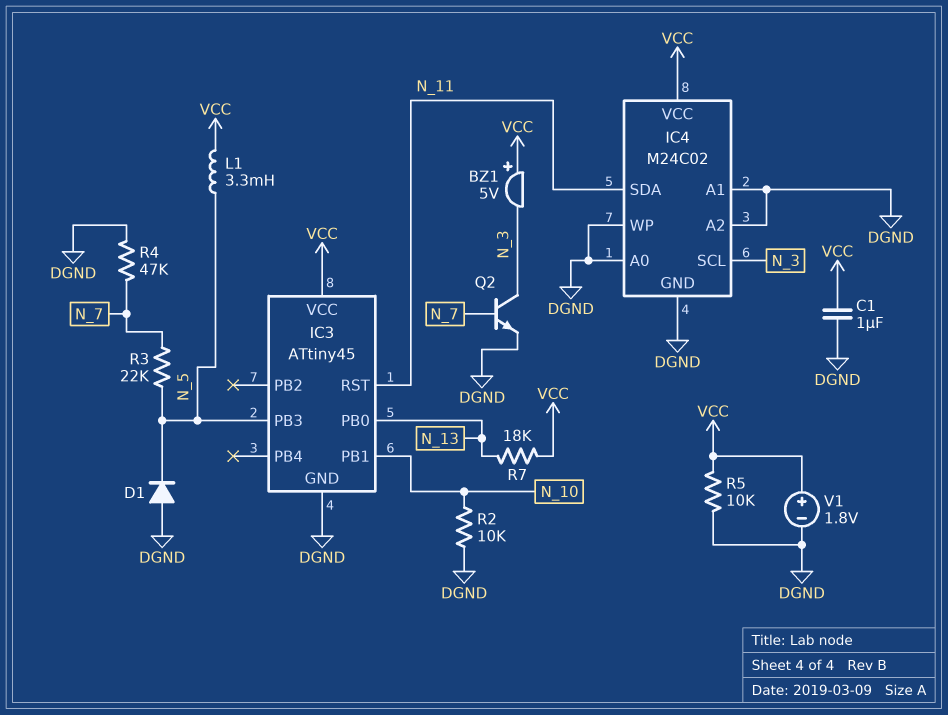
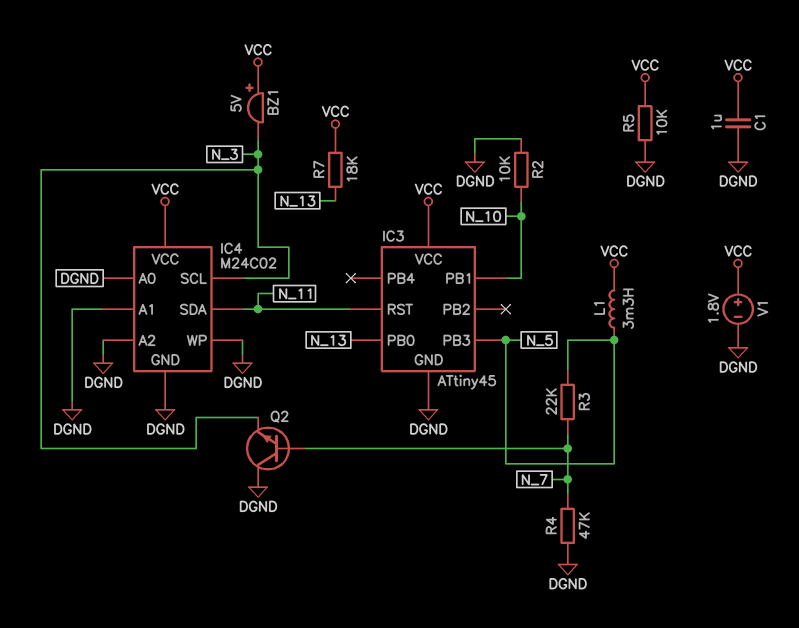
D1: diode (A DGND, K N_5) -> none
Q2: NPN (B N_7, C N_3, E DGND) -> NPN (B N_7, C DGND, E N_3)

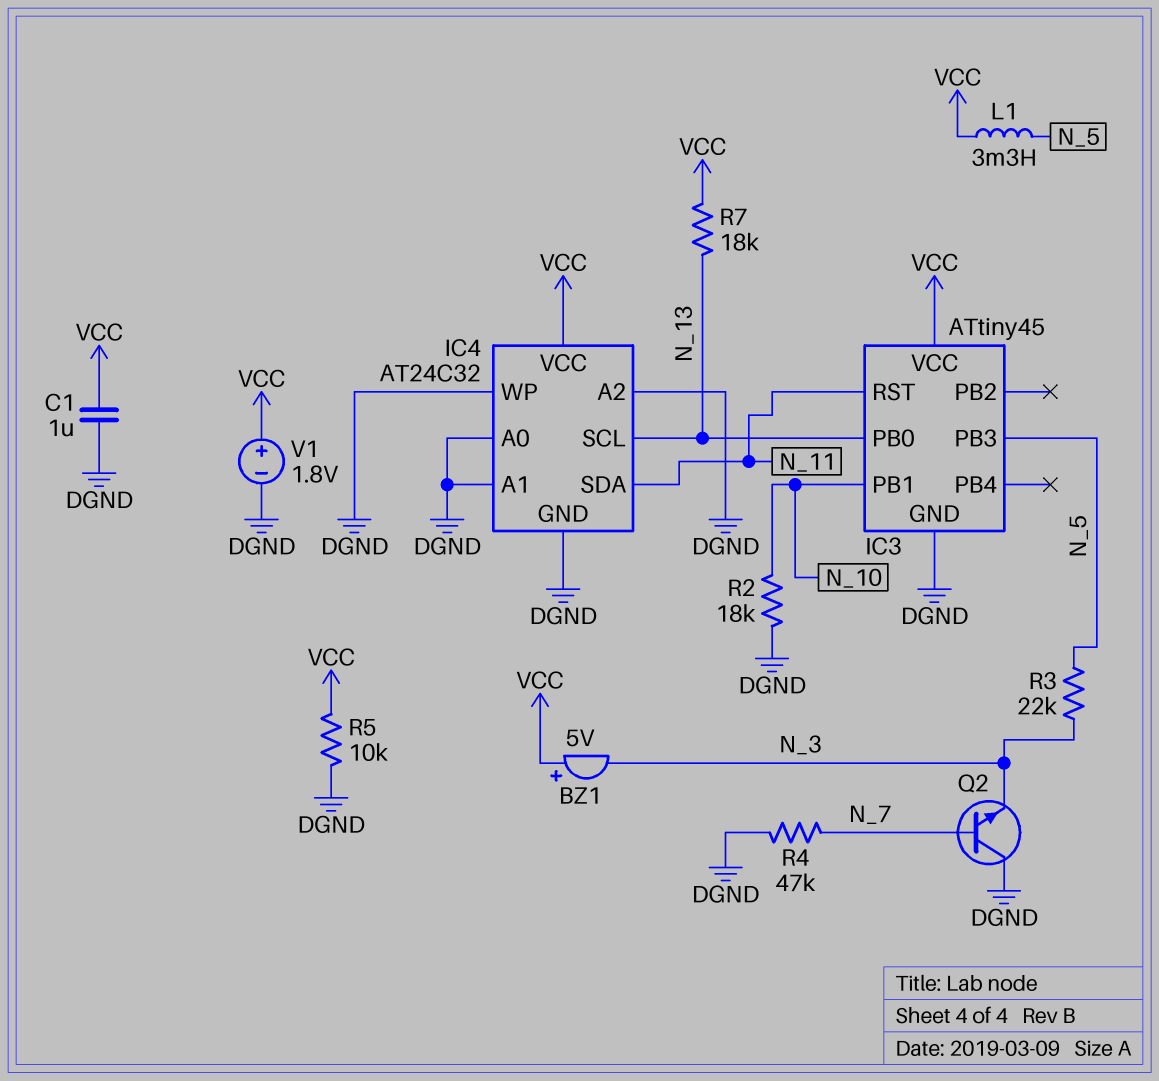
IC4: M24C02 -> AT24C32
IC4 pin SCL: N_3 -> N_13
R2: 10k (DGND, N_10) -> 18k (DGND, N_10)
R3: 22k (N_5, N_7) -> 22k (N_3, N_5)

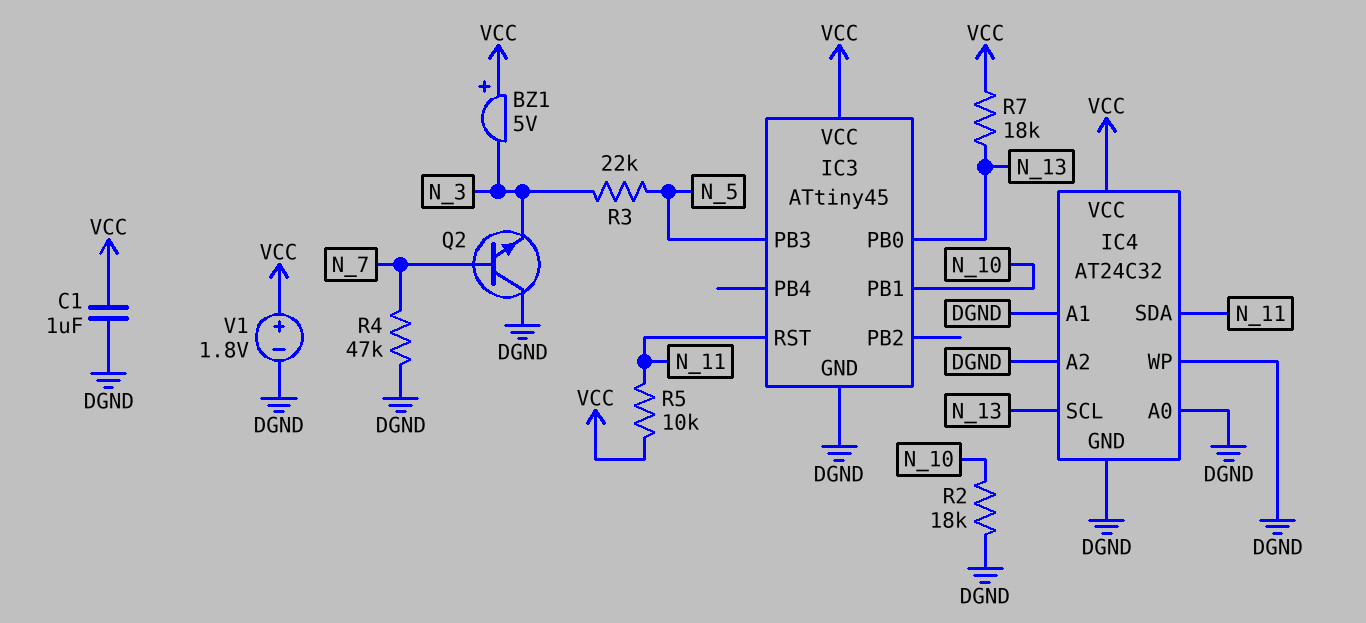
L1: 3.3mH (N_5, VCC) -> none
R5: 10k (DGND, VCC) -> 10k (N_11, VCC)

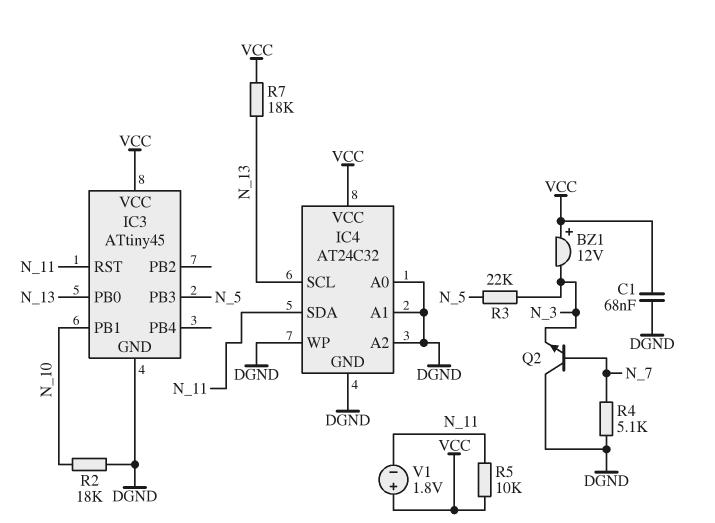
BZ1: buzzer 5V (plus VCC, minus N_3) -> buzzer 12V (plus VCC, minus N_3)
C1: 1uF (DGND, VCC) -> 68nF (DGND, VCC)
R4: 47k (DGND, N_7) -> 5.1k (DGND, N_7)
V1: 1.8V (plus VCC, minus DGND) -> 1.8V (plus VCC, minus N_11)

